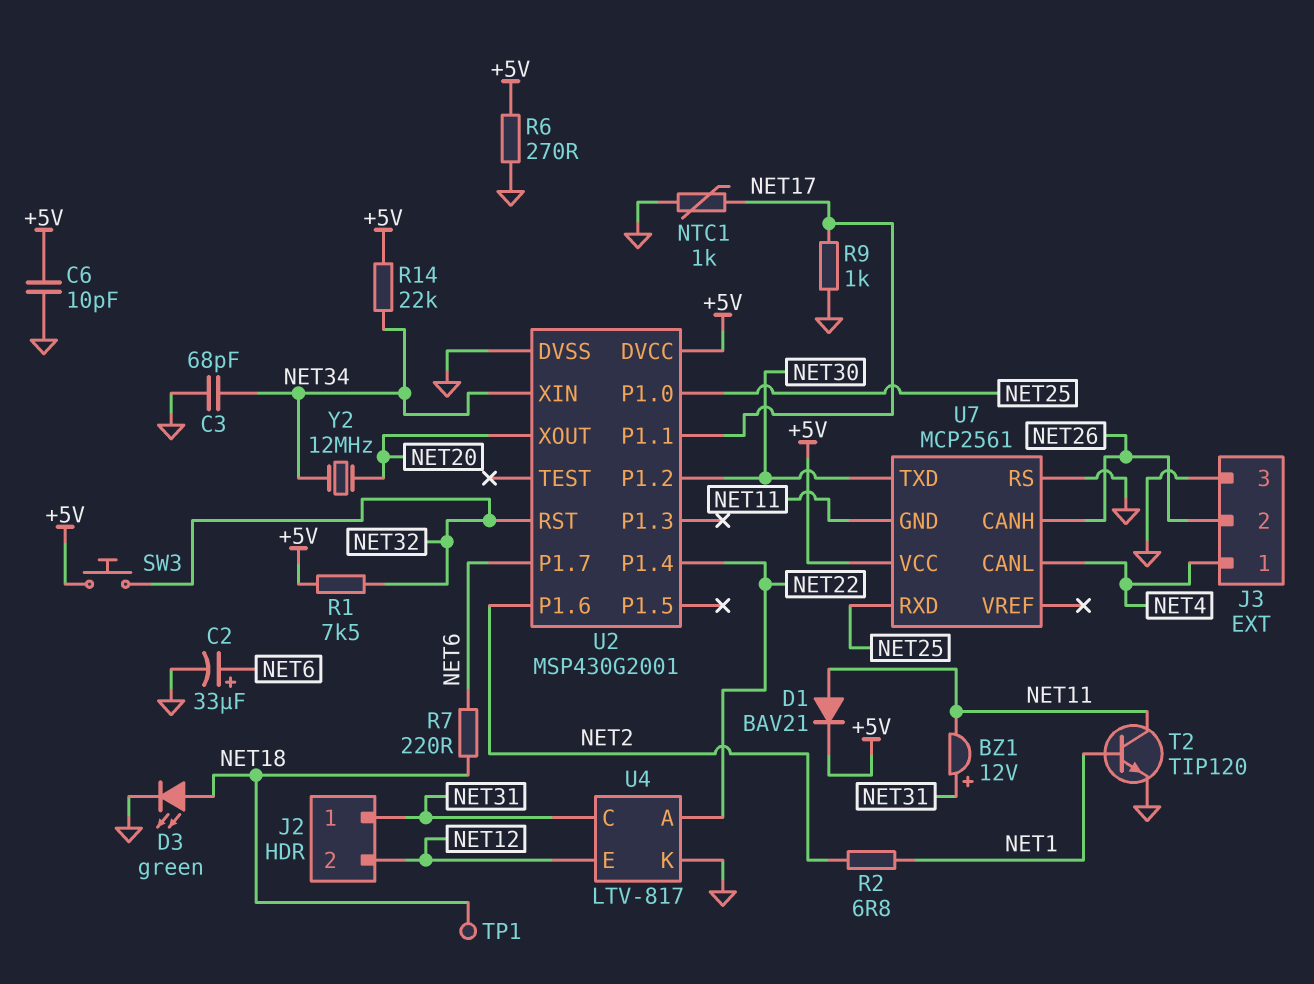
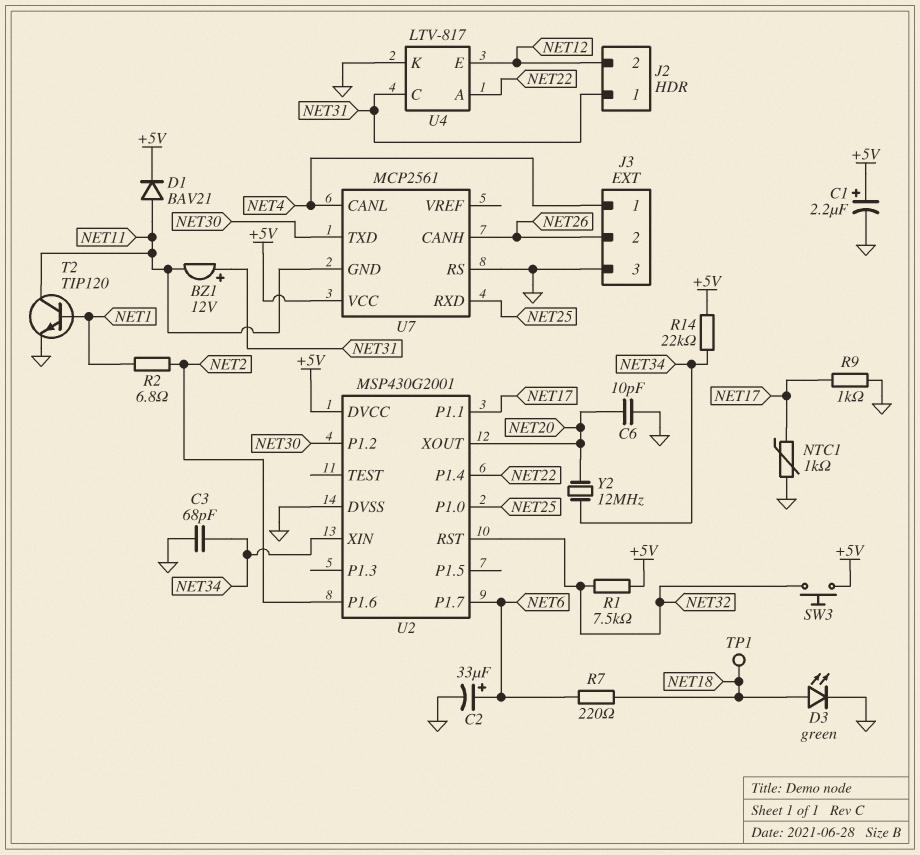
C1: none -> 2.2uF (plus +5V, minus GND)
C6: 10pF (+5V, GND) -> 10pF (GND, NET20)
R6: 270 (+5V, GND) -> none

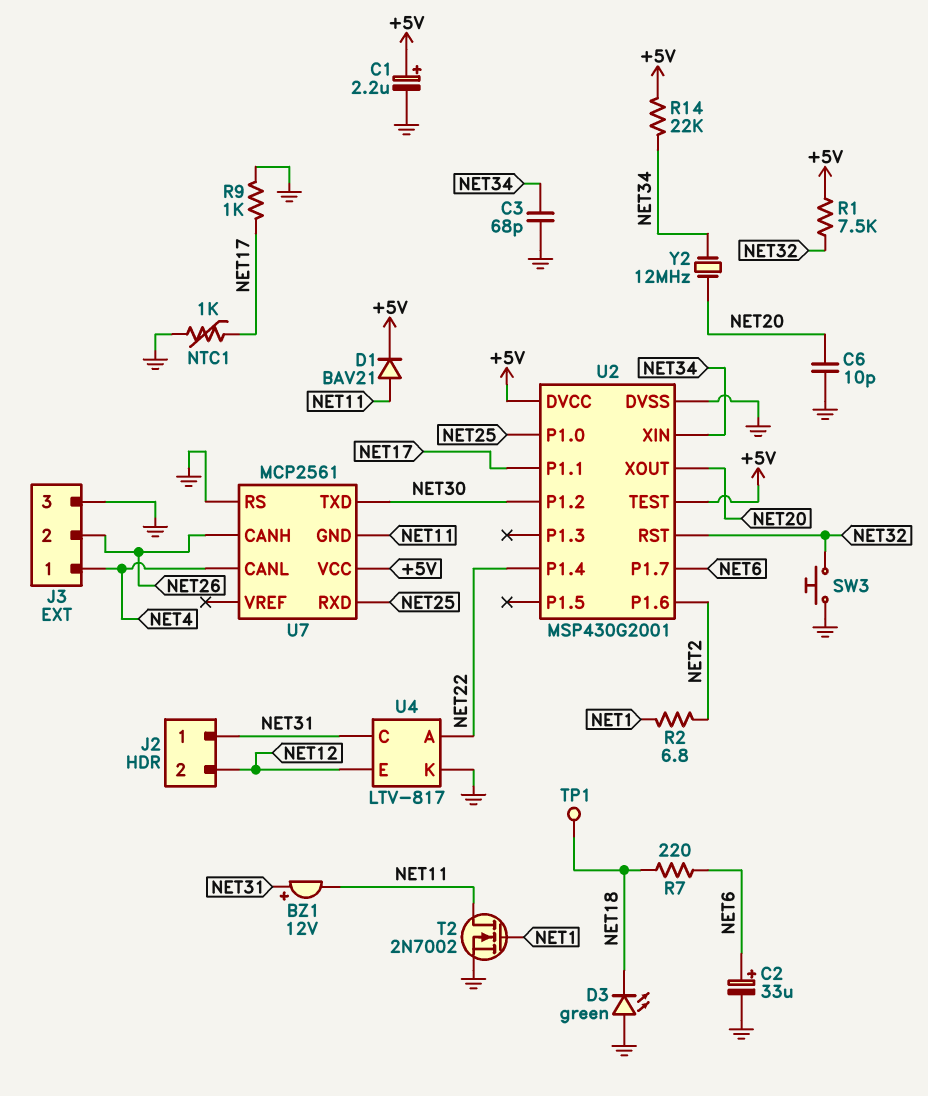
D3: LED green (A NET18, K GND) -> LED green (A GND, K NET18)
SW3: button (+5V, NET32) -> button (GND, NET32)
T2: NPN TIP120 (B NET1, C NET11, E GND) -> NMOS 2N7002 (G NET1, D NET11, S GND)
U2 pin TEST: none -> +5V

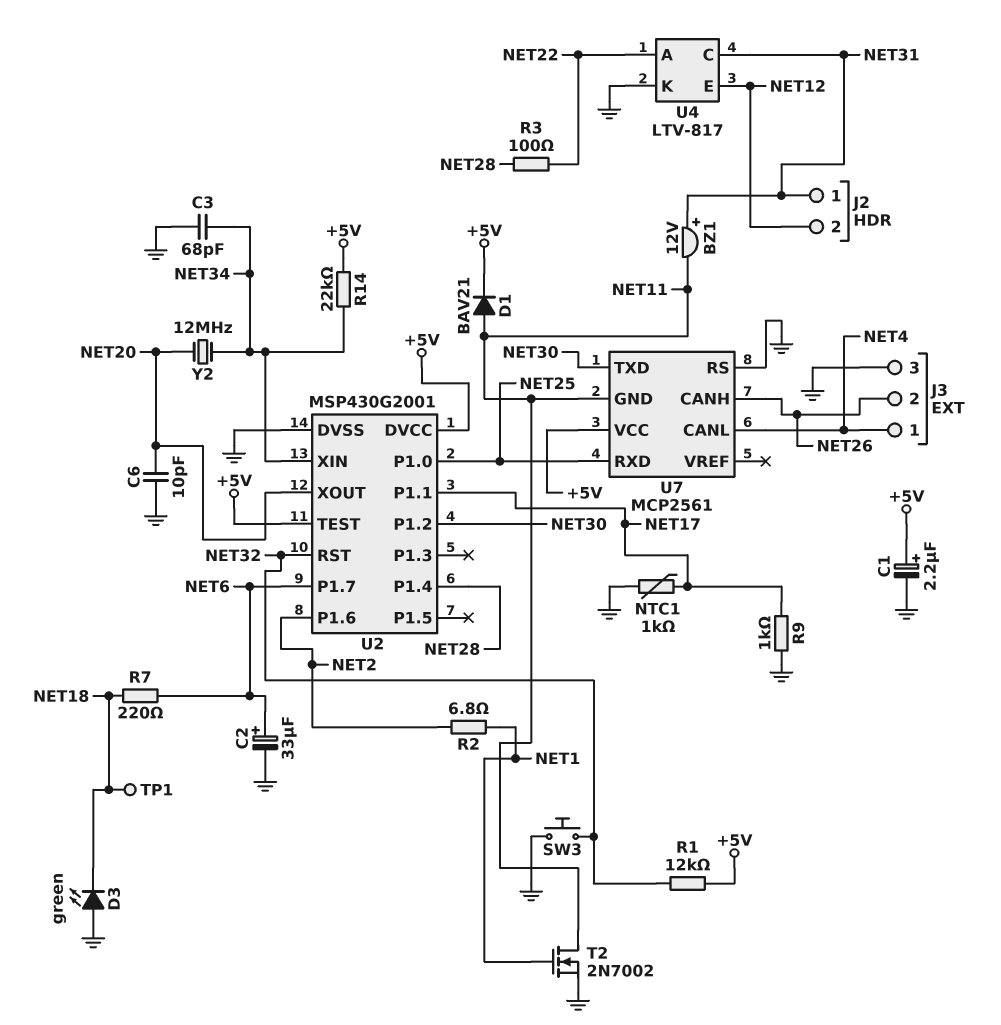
R1: 7.5k (+5V, NET32) -> 12k (+5V, NET32)
R3: none -> 100 (NET22, NET28)
U2 pin P1.4: NET22 -> NET28

